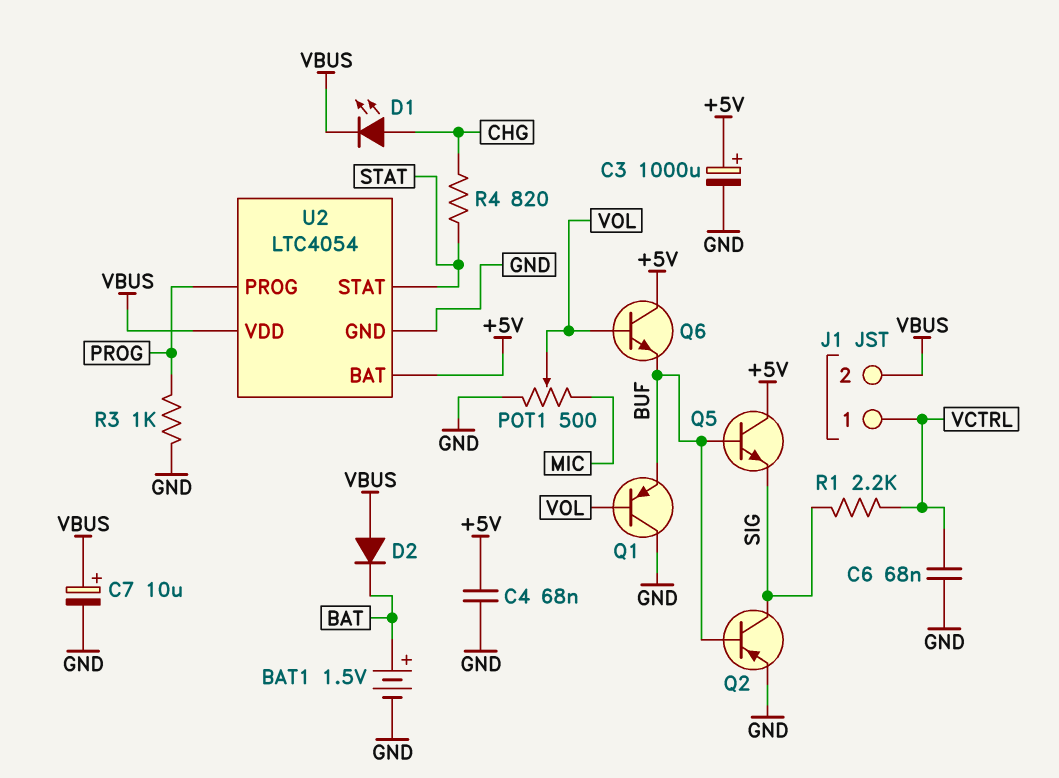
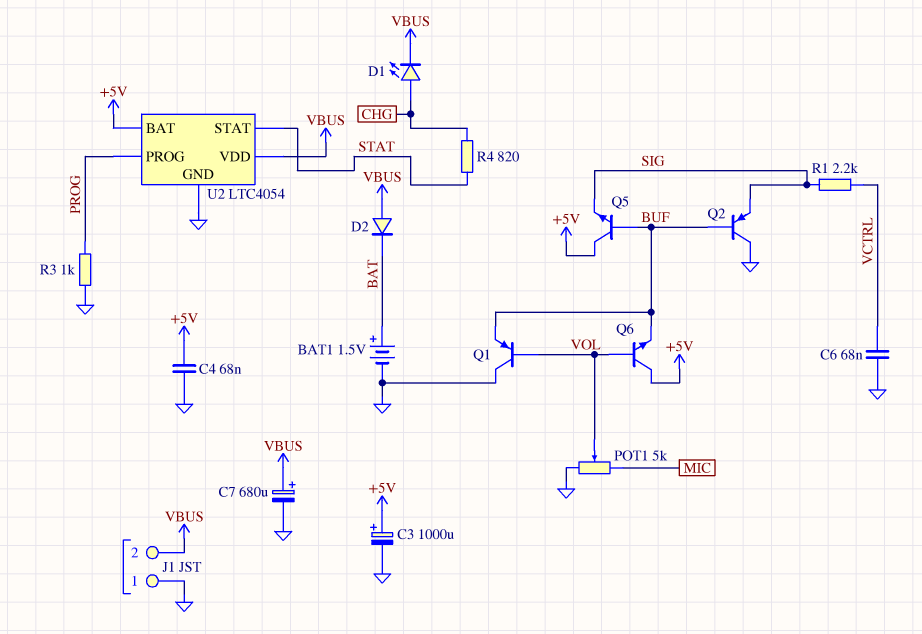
C7: 10uF (plus VBUS, minus GND) -> 680uF (plus VBUS, minus GND)
J1 pin 1: VCTRL -> GND
POT1: 500 (GND, MIC, wiper VOL) -> 5k (GND, MIC, wiper VOL)
Q2: PNP (B BUF, C SIG, E GND) -> PNP (B BUF, C GND, E SIG)

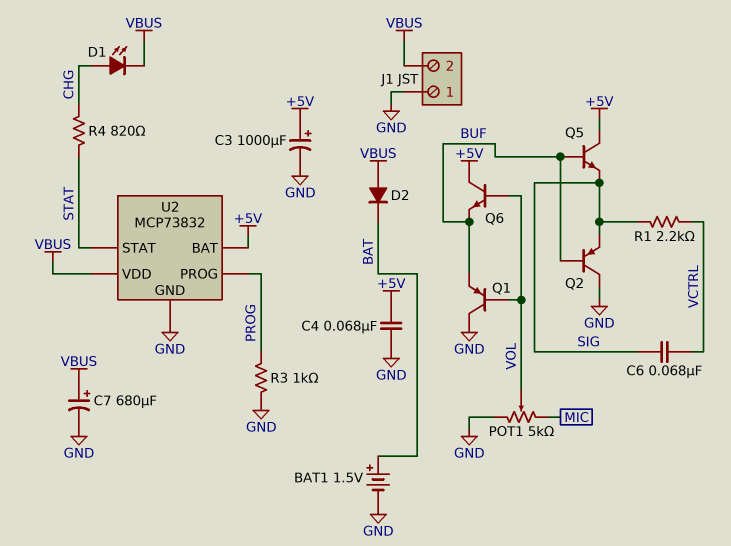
C6: 68nF (GND, VCTRL) -> 68nF (SIG, VCTRL)
U2: LTC4054 -> MCP73832

